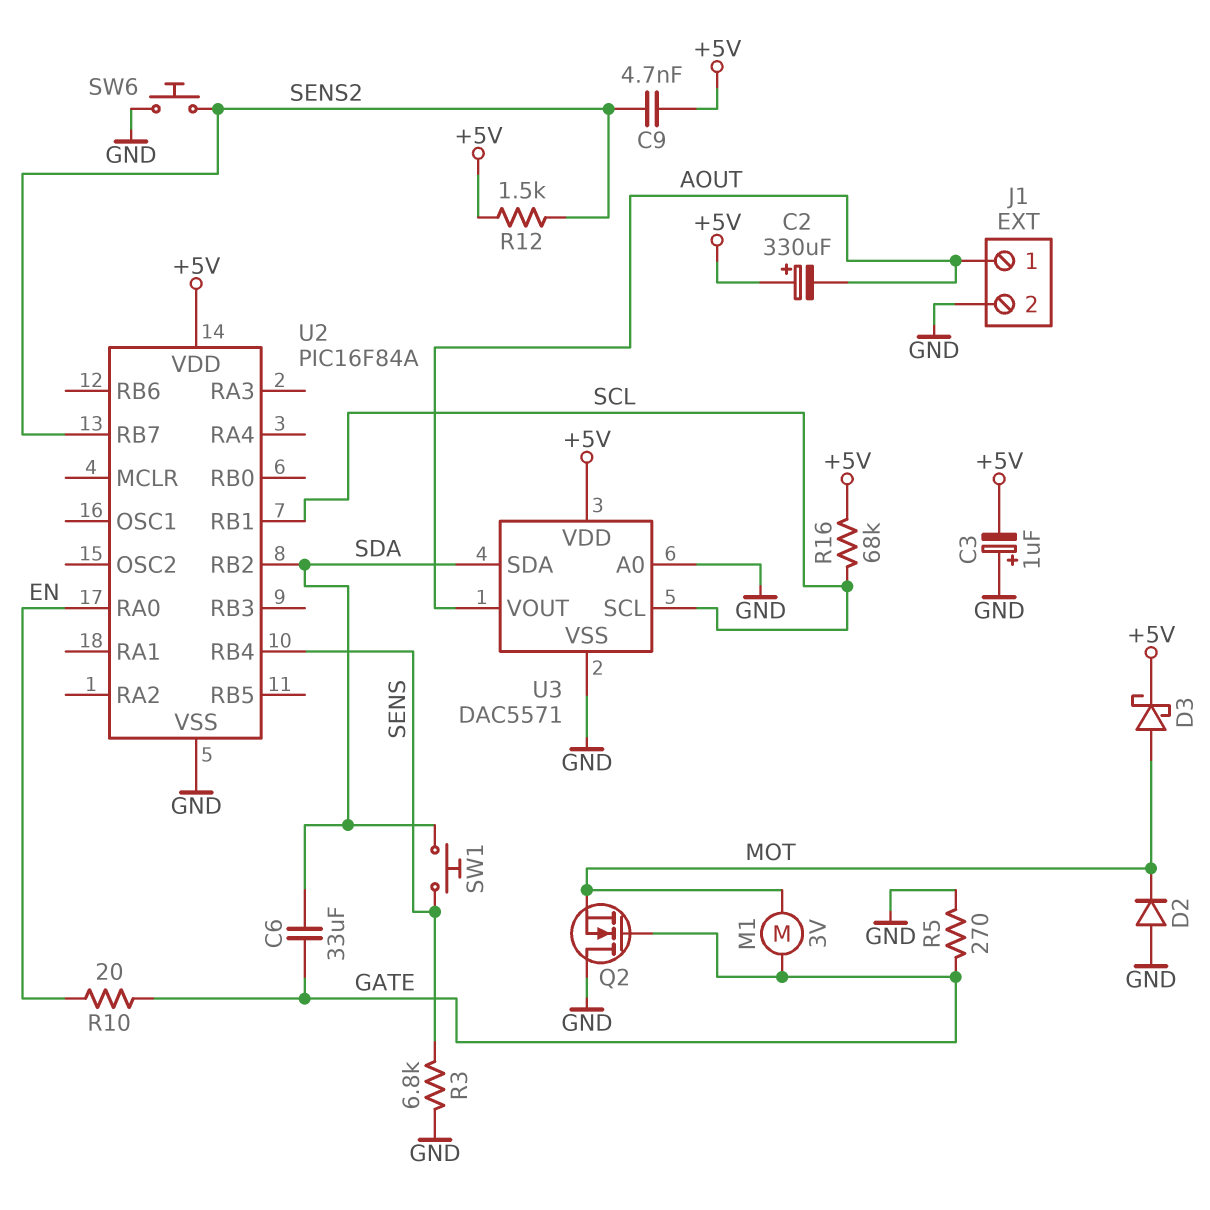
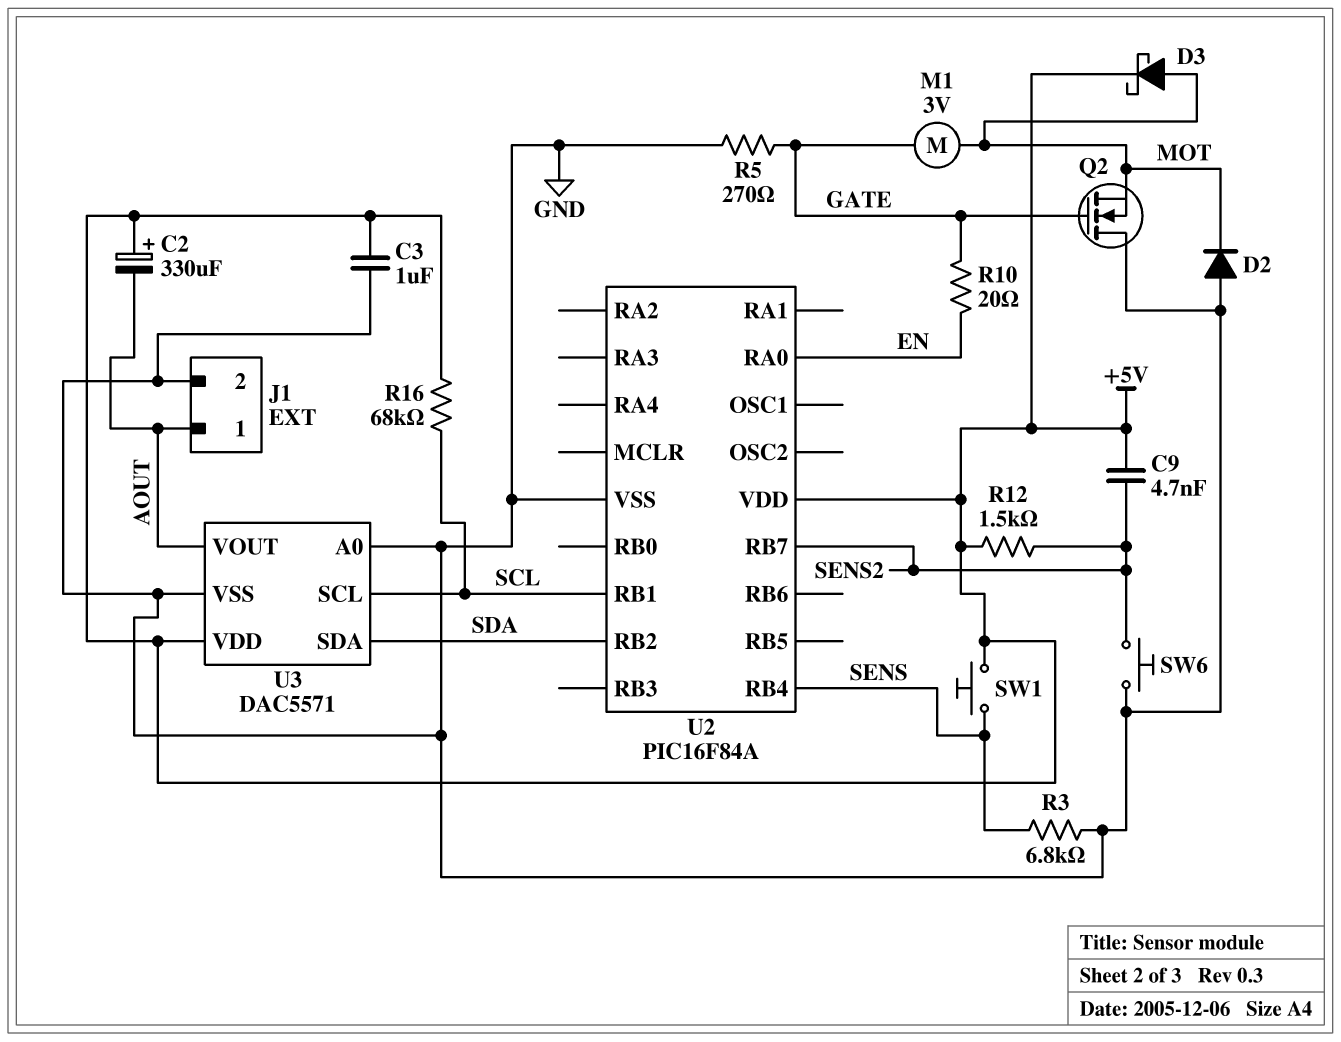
C3: 1uF (plus GND, minus +5V) -> 1uF (+5V, GND)
C6: 33uF (GATE, SDA) -> none
SW1: button (SDA, SENS) -> button (+5V, SENS)

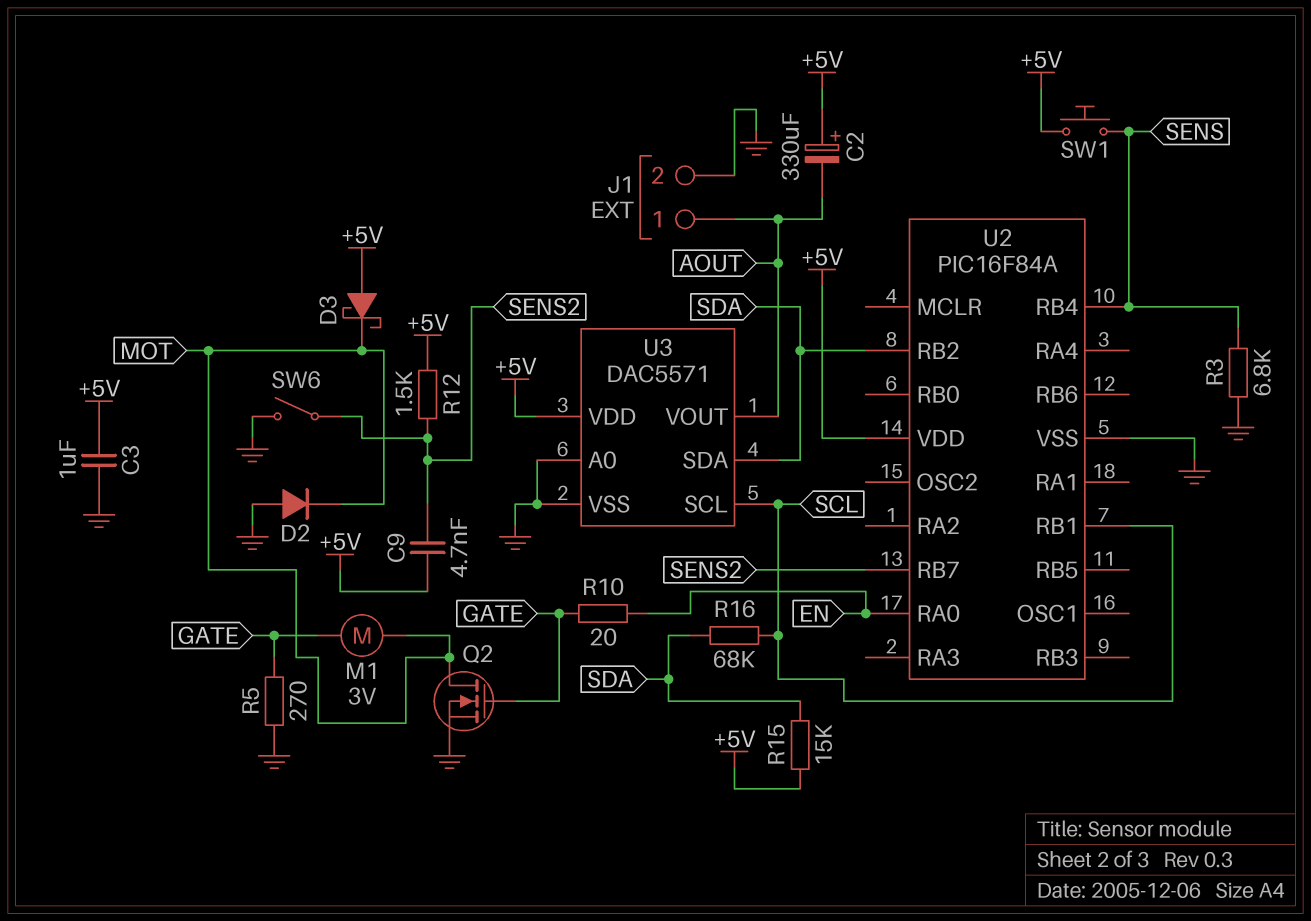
D3: schottky (A MOT, K +5V) -> schottky (A +5V, K MOT)
Q2: NMOS (G GATE, D GND, S MOT) -> NMOS (G GATE, D MOT, S GND)
R15: none -> 15k (+5V, SDA)
R16: 68k (+5V, SCL) -> 68k (SCL, SDA)
SW6: button (GND, SENS2) -> switch (GND, SENS2)

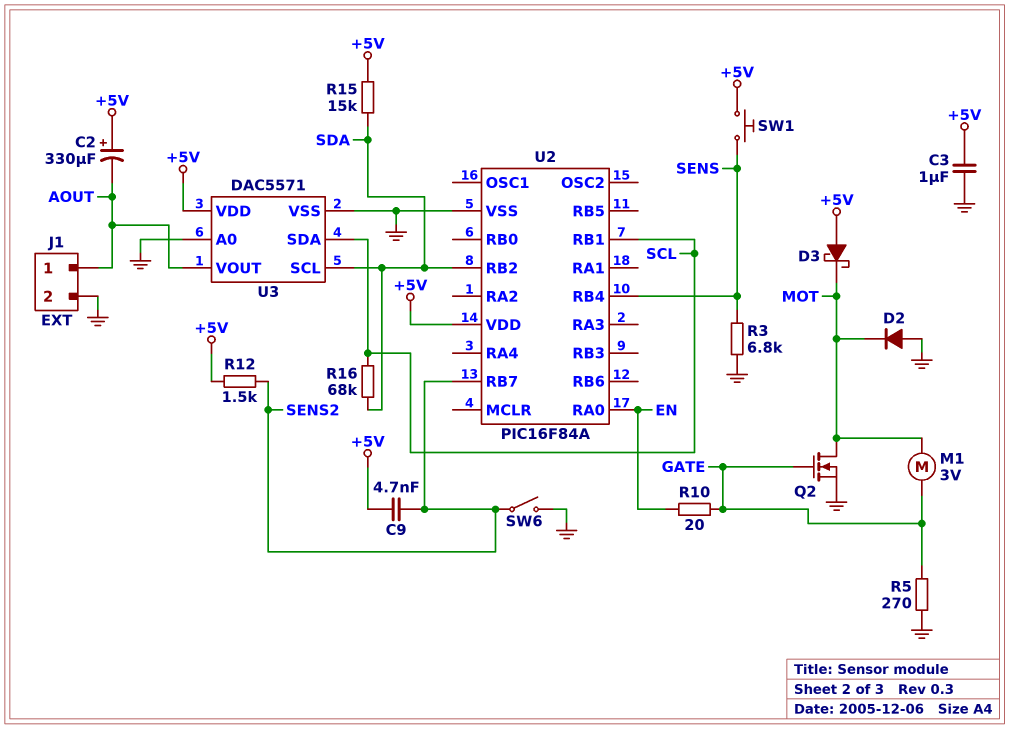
U3 pin SCL: SCL -> SDA
U3 pin SDA: SDA -> SCL

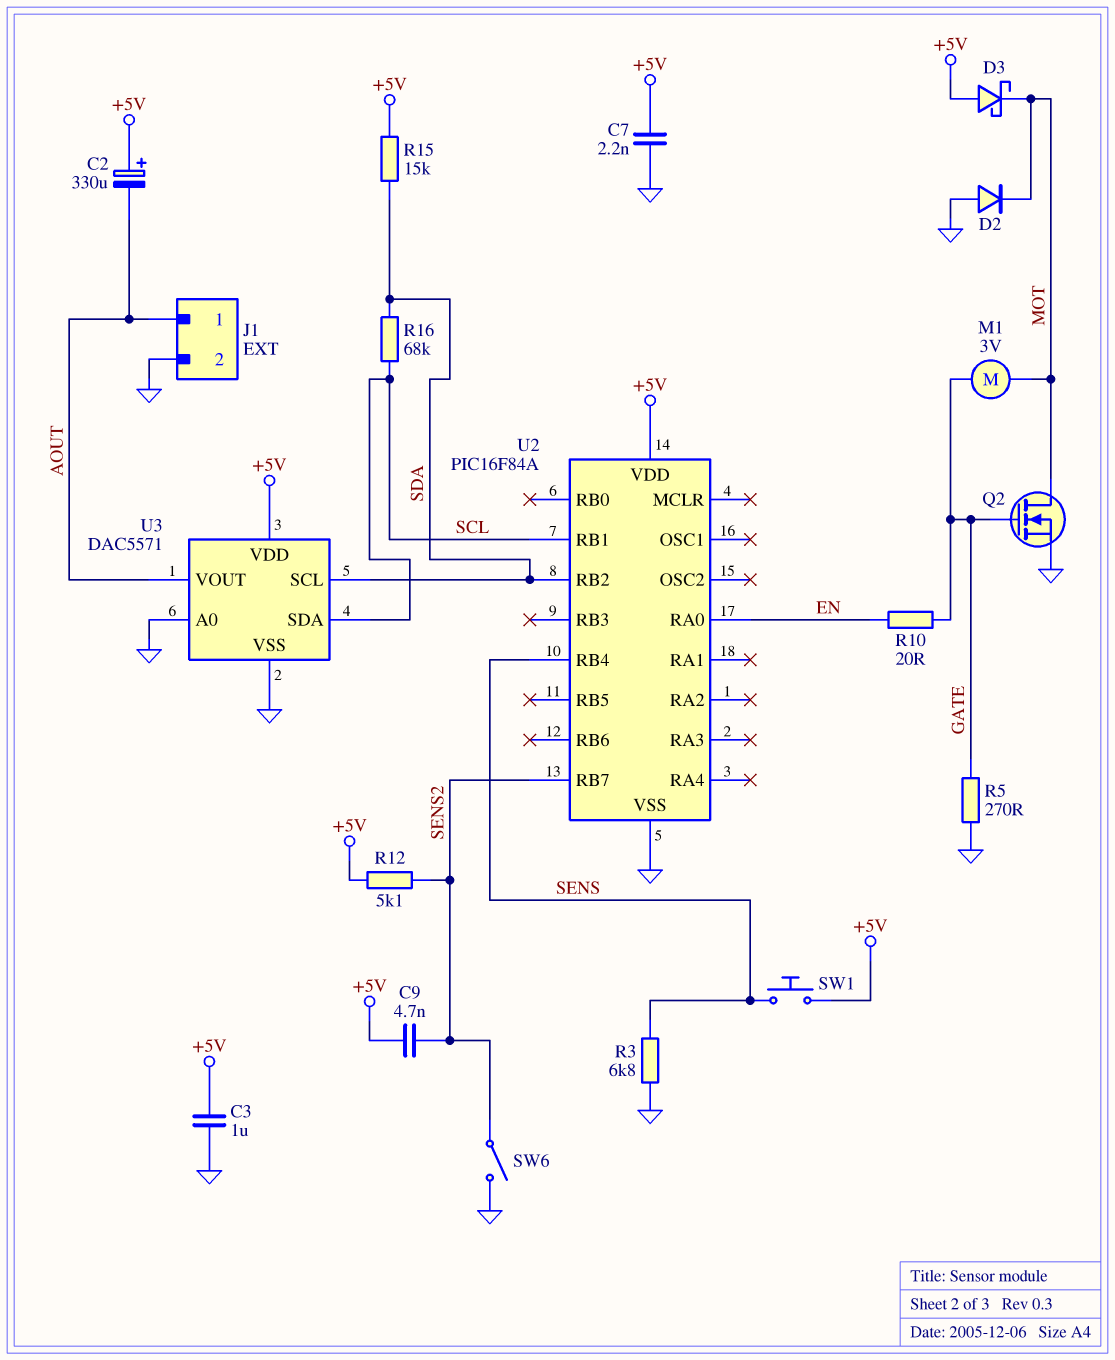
C7: none -> 2.2nF (+5V, GND)
R12: 1.5k (+5V, SENS2) -> 5.1k (+5V, SENS2)

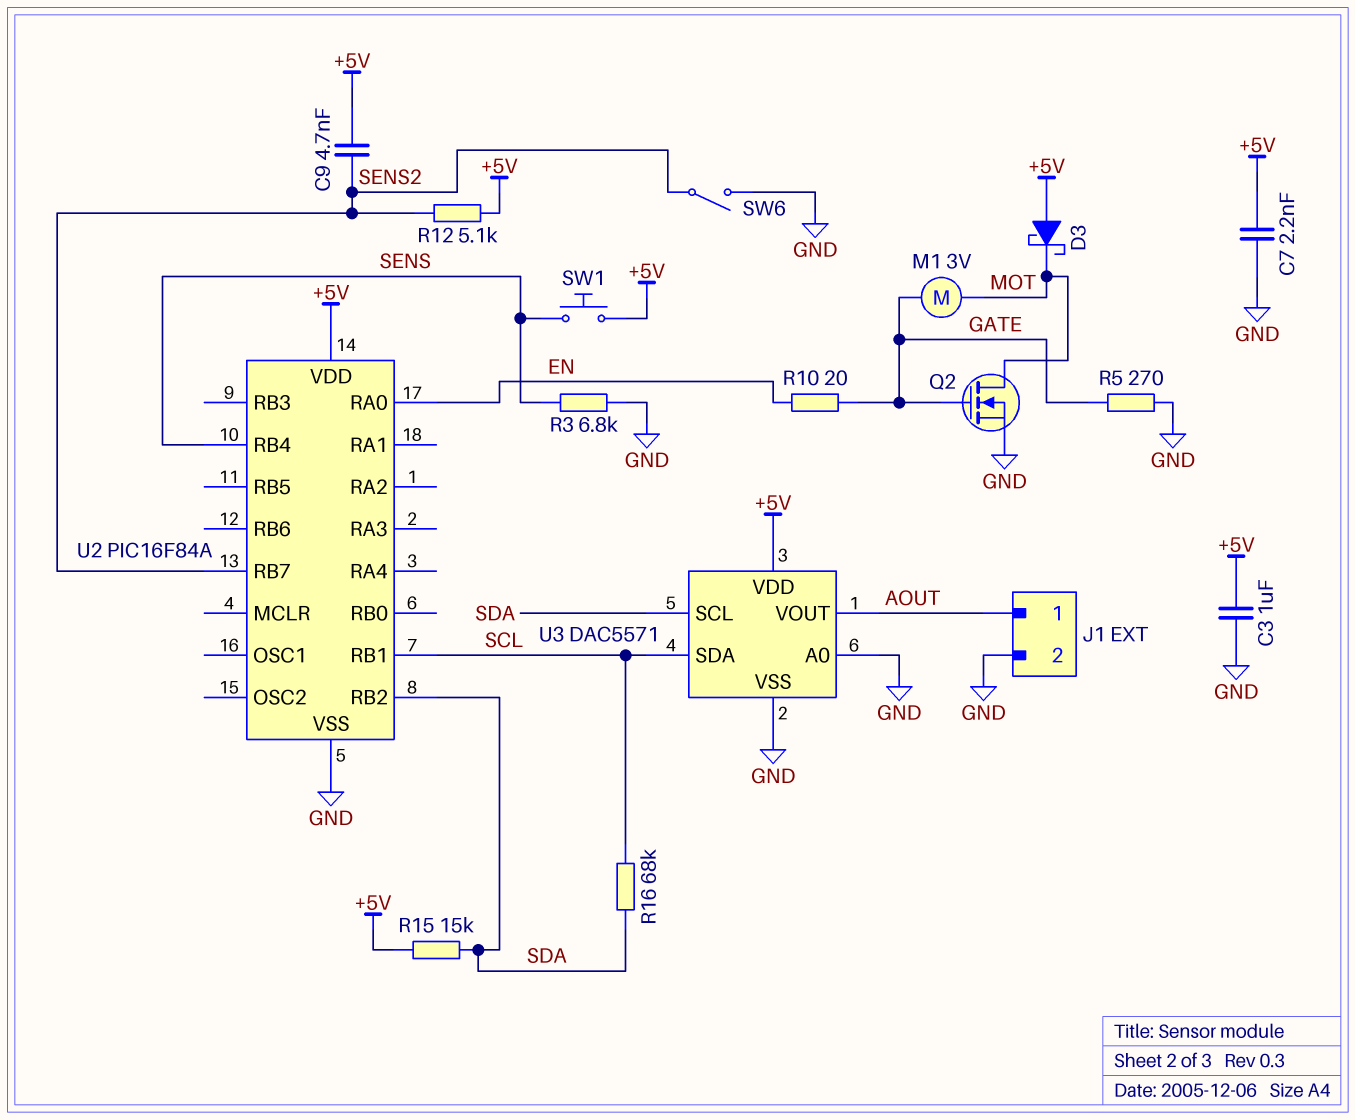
C2: 330uF (plus +5V, minus AOUT) -> none
D2: diode (A GND, K MOT) -> none

